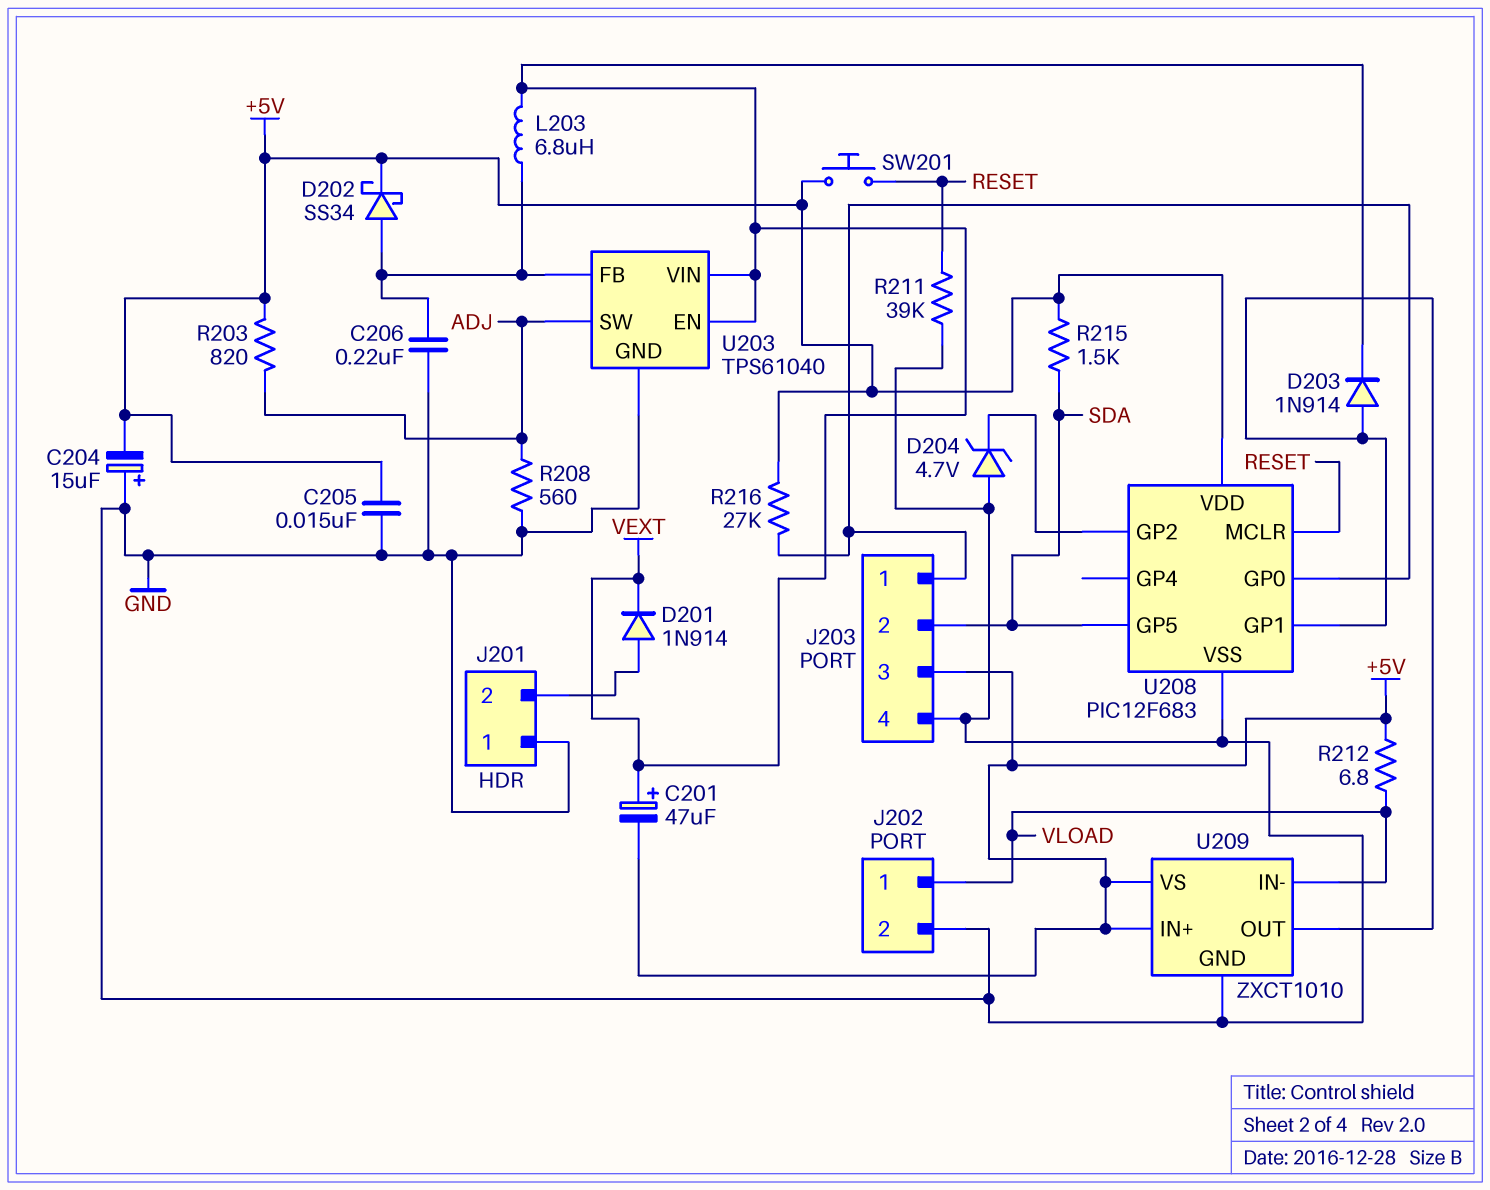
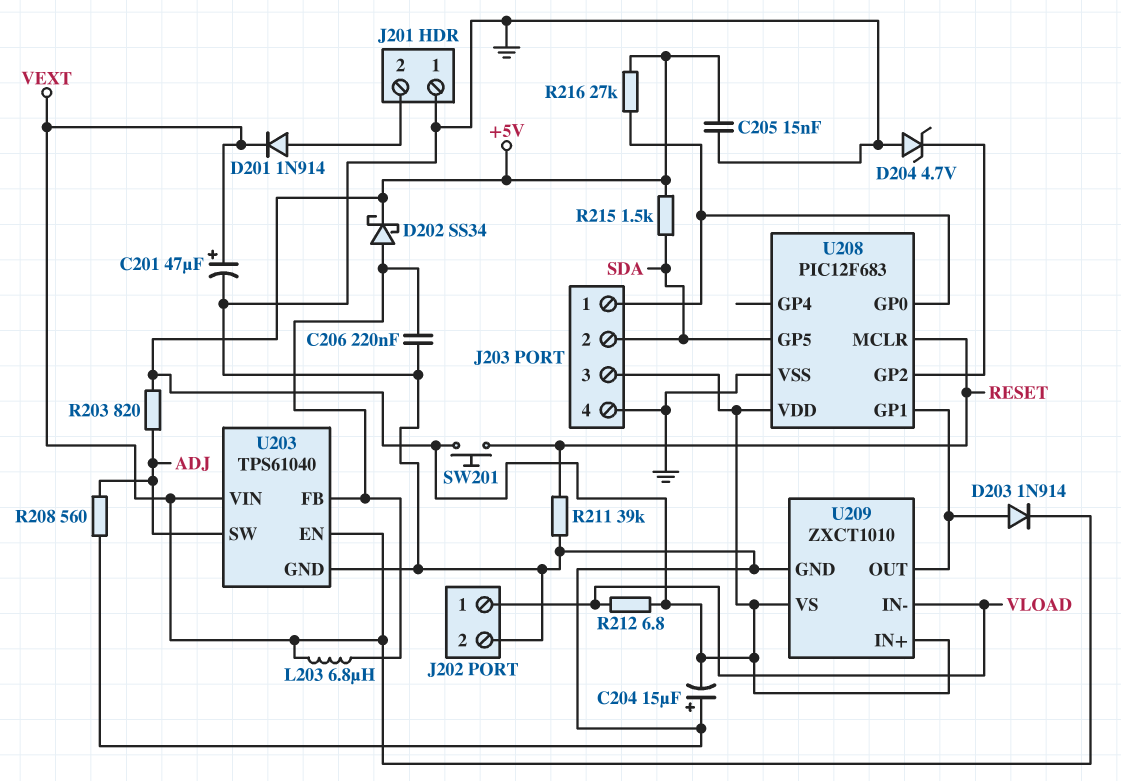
C201: 47uF (plus VEXT, minus +5V) -> 47uF (plus VEXT, minus GND)

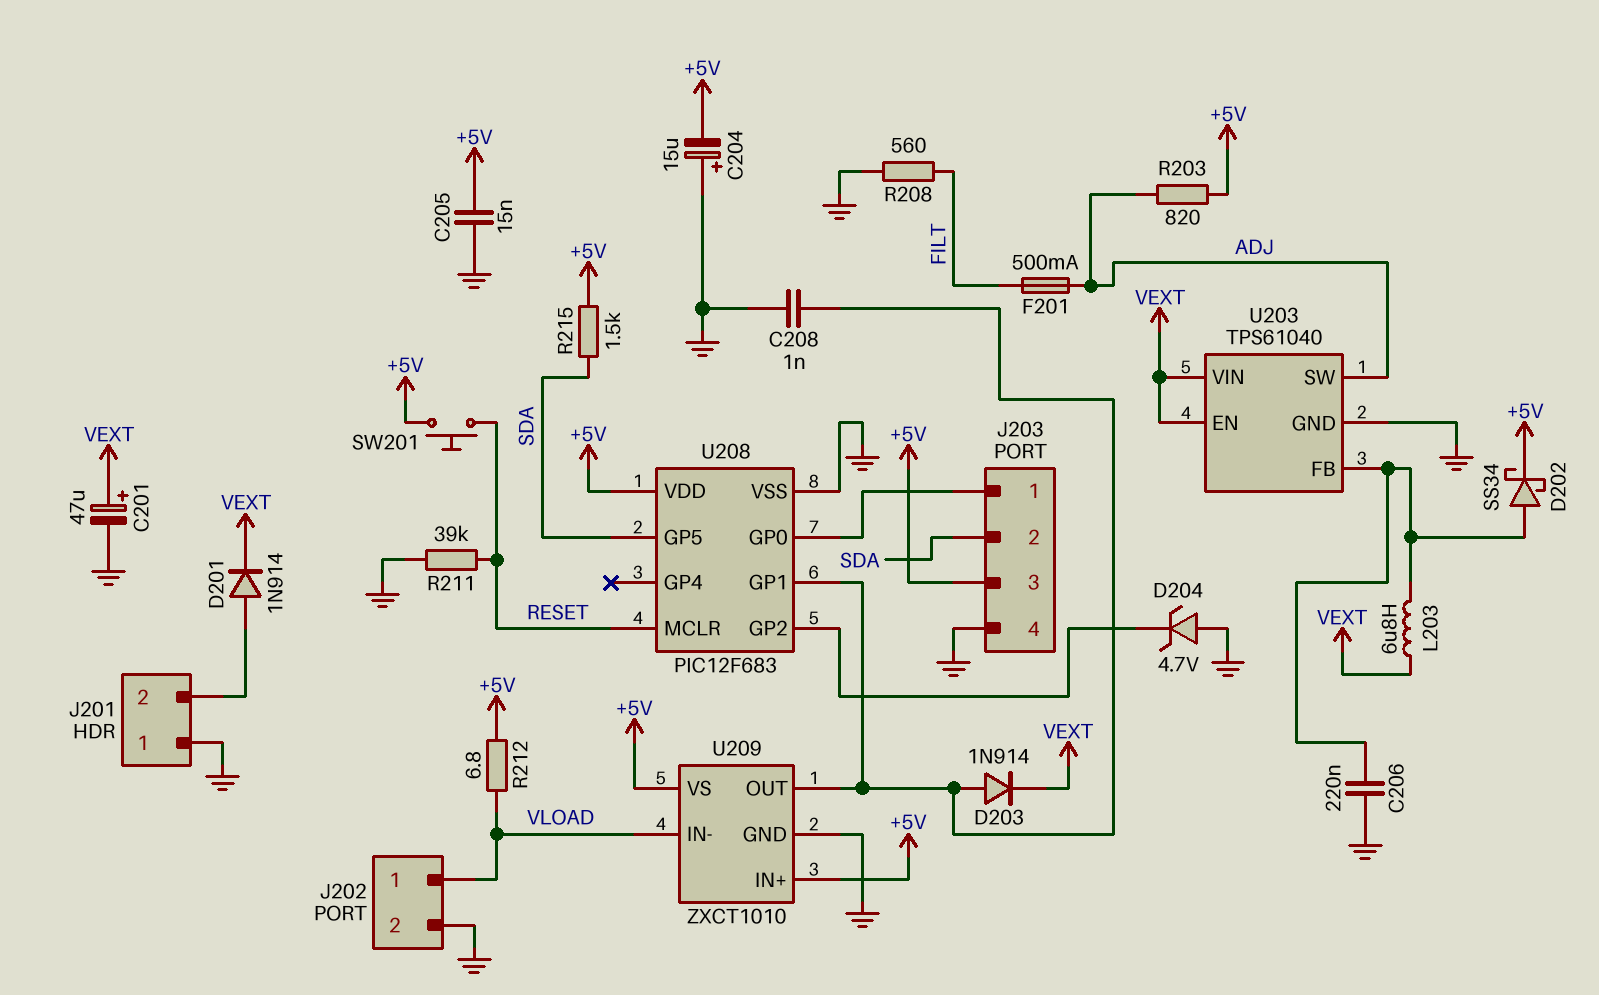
C208: none -> 1nF (GND, U208/GP1)
F201: none -> 500mA (ADJ, FILT)
R208: 560 (ADJ, GND) -> 560 (FILT, GND)
R216: 27k (+5V, J203/1) -> none

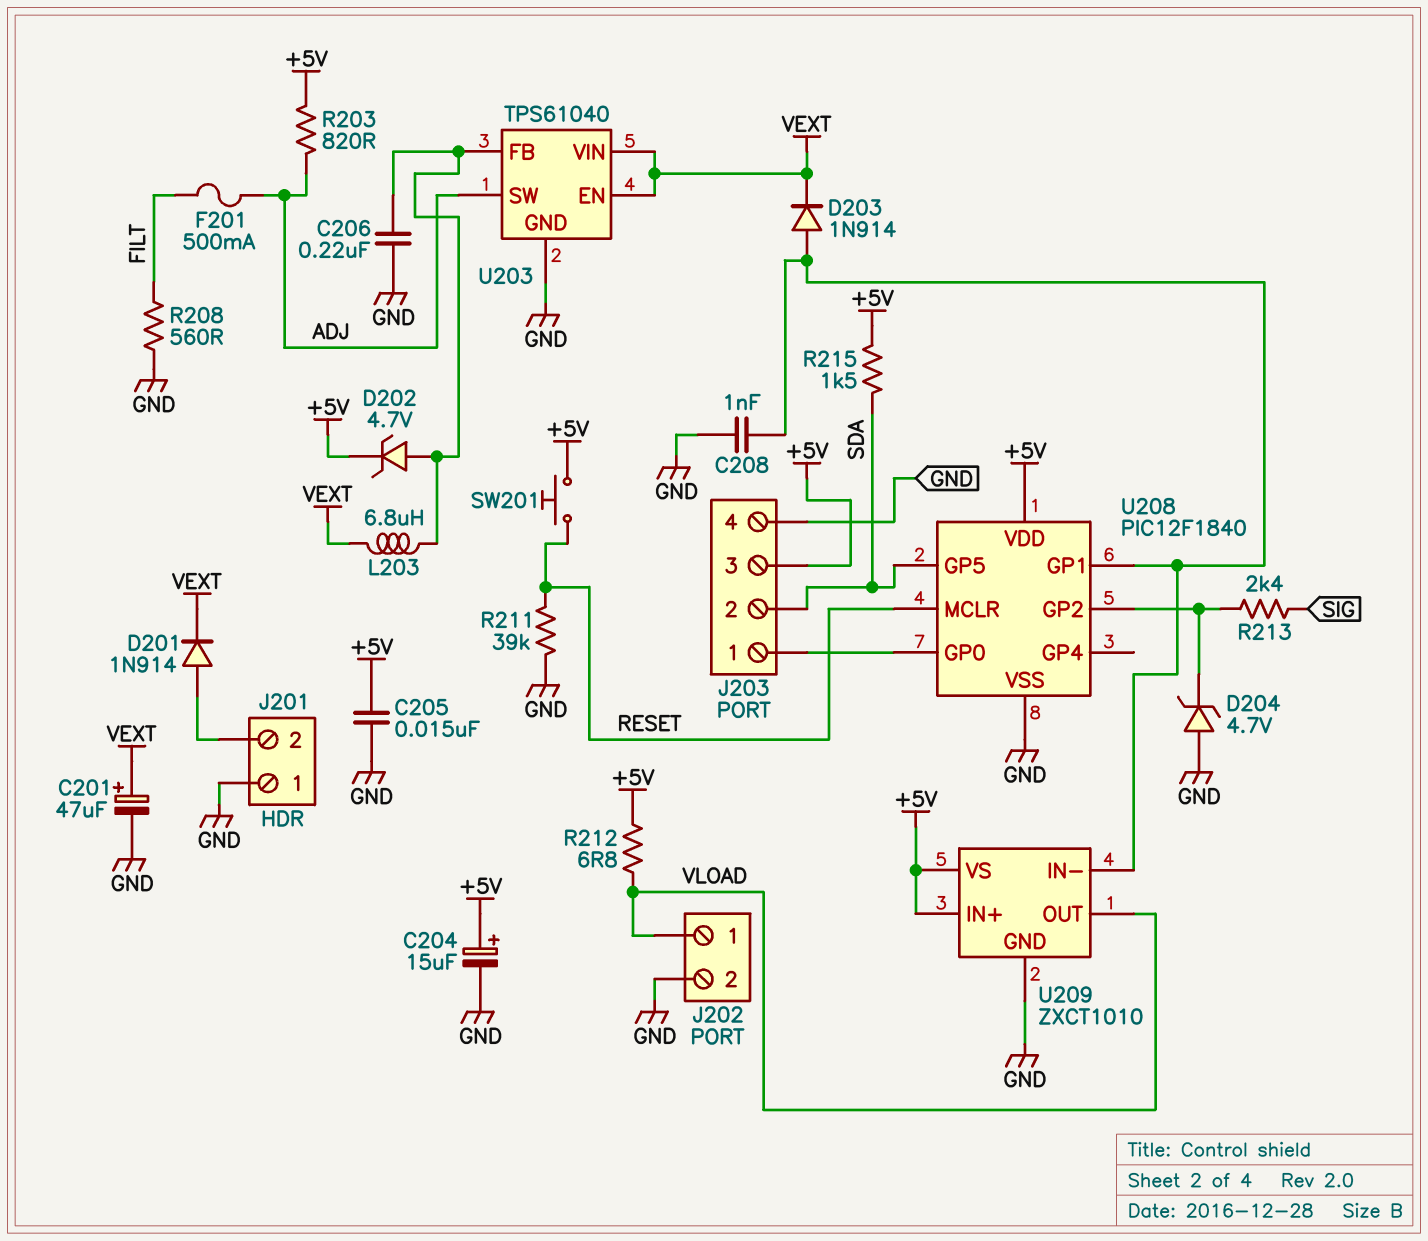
C204: 15uF (plus GND, minus +5V) -> 15uF (plus +5V, minus GND)
D202: schottky SS34 (A U203/FB, K +5V) -> zener 4.7V (A U203/FB, K +5V)
R213: none -> 2.4k (SIG, U208/GP2)
U208: PIC12F683 -> PIC12F1840
U209 pin IN-: VLOAD -> U208/GP1
U209 pin OUT: U208/GP1 -> VLOAD

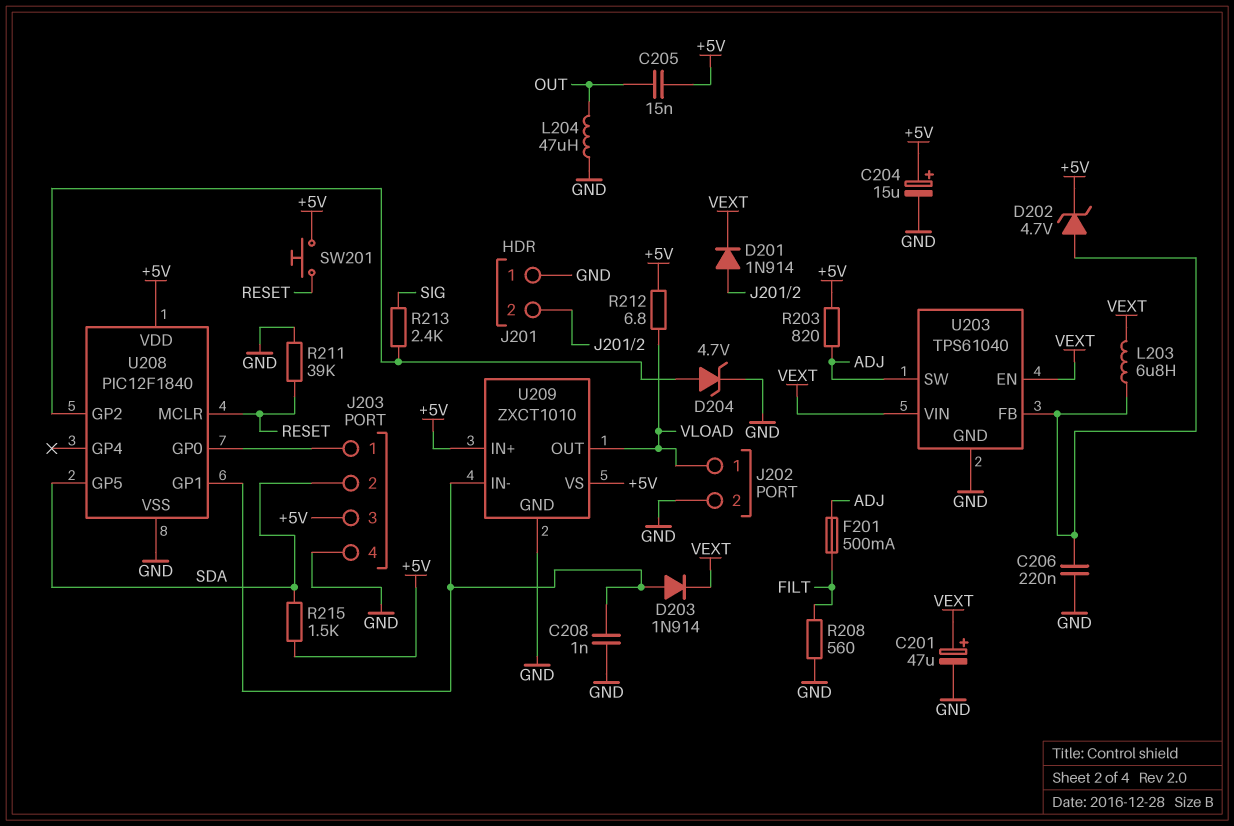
C205: 15nF (+5V, GND) -> 15nF (+5V, OUT)
D204: zener 4.7V (A GND, K U208/GP2) -> zener 4.7V (A U208/GP2, K GND)
L204: none -> 47uH (GND, OUT)

